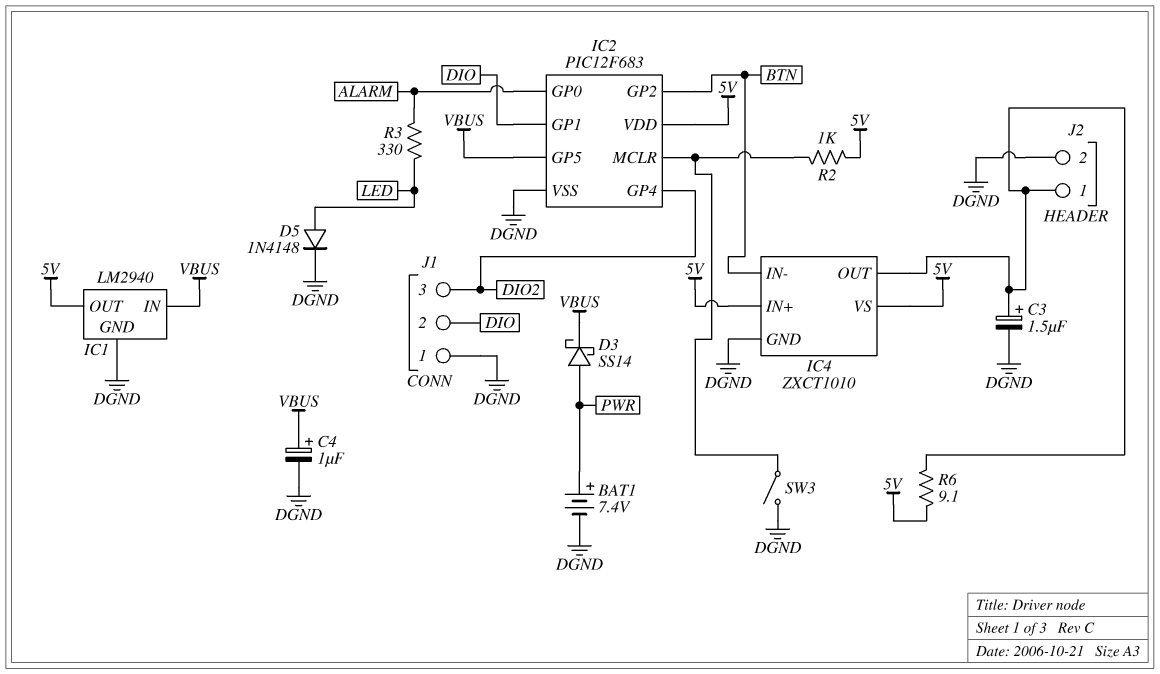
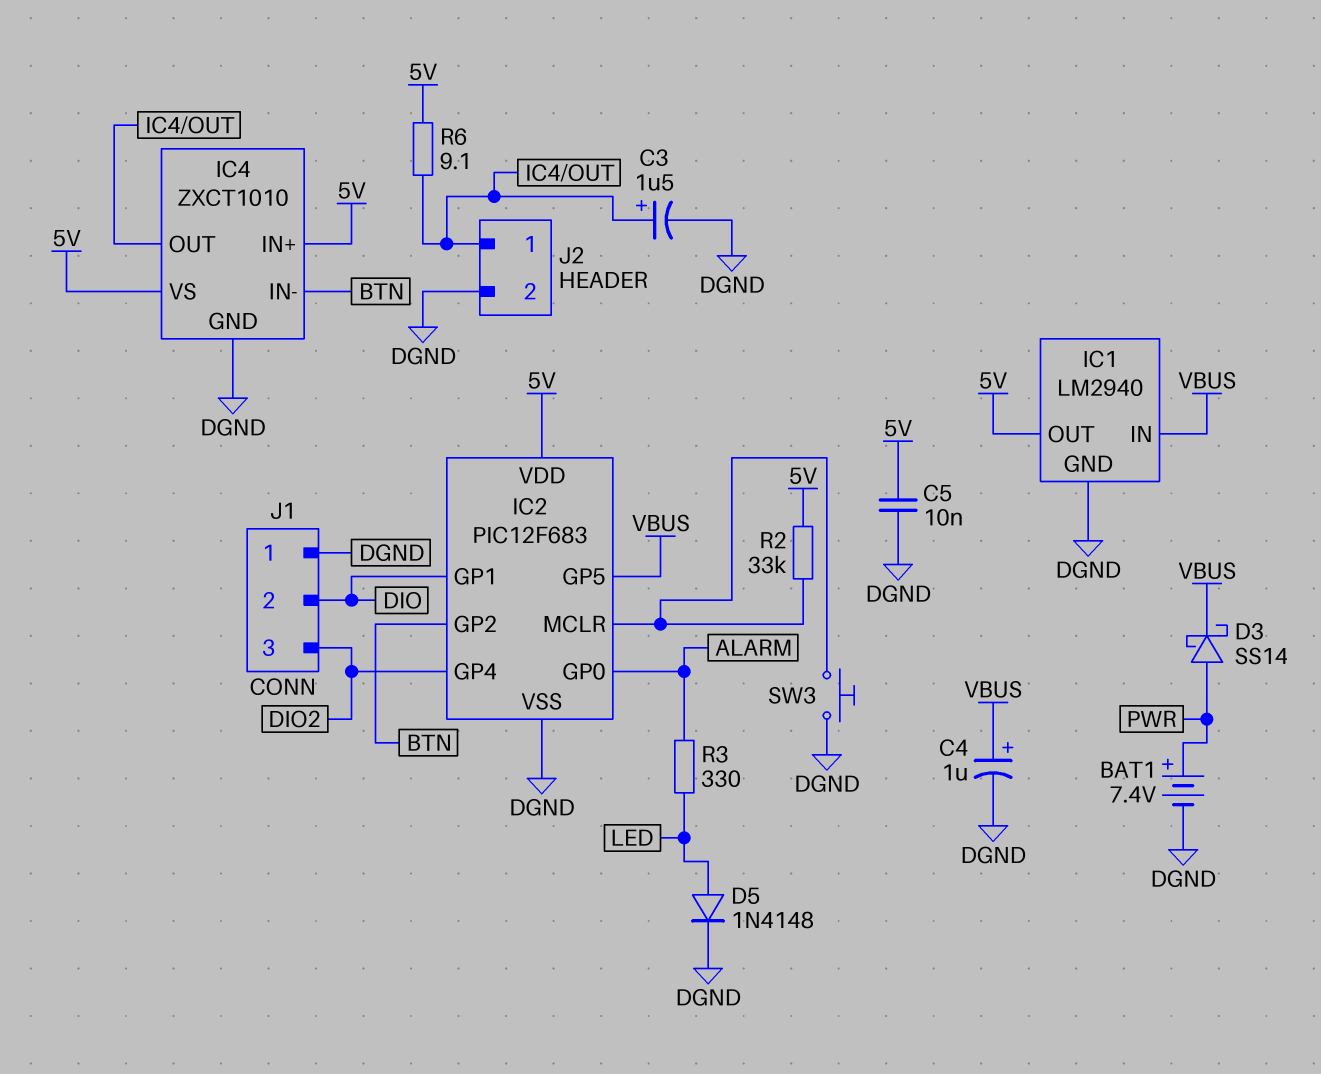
C5: none -> 10nF (5V, DGND)
R2: 1k (5V, IC2/MCLR) -> 33k (5V, IC2/MCLR)
SW3: switch (DGND, IC2/MCLR) -> button (DGND, IC2/MCLR)

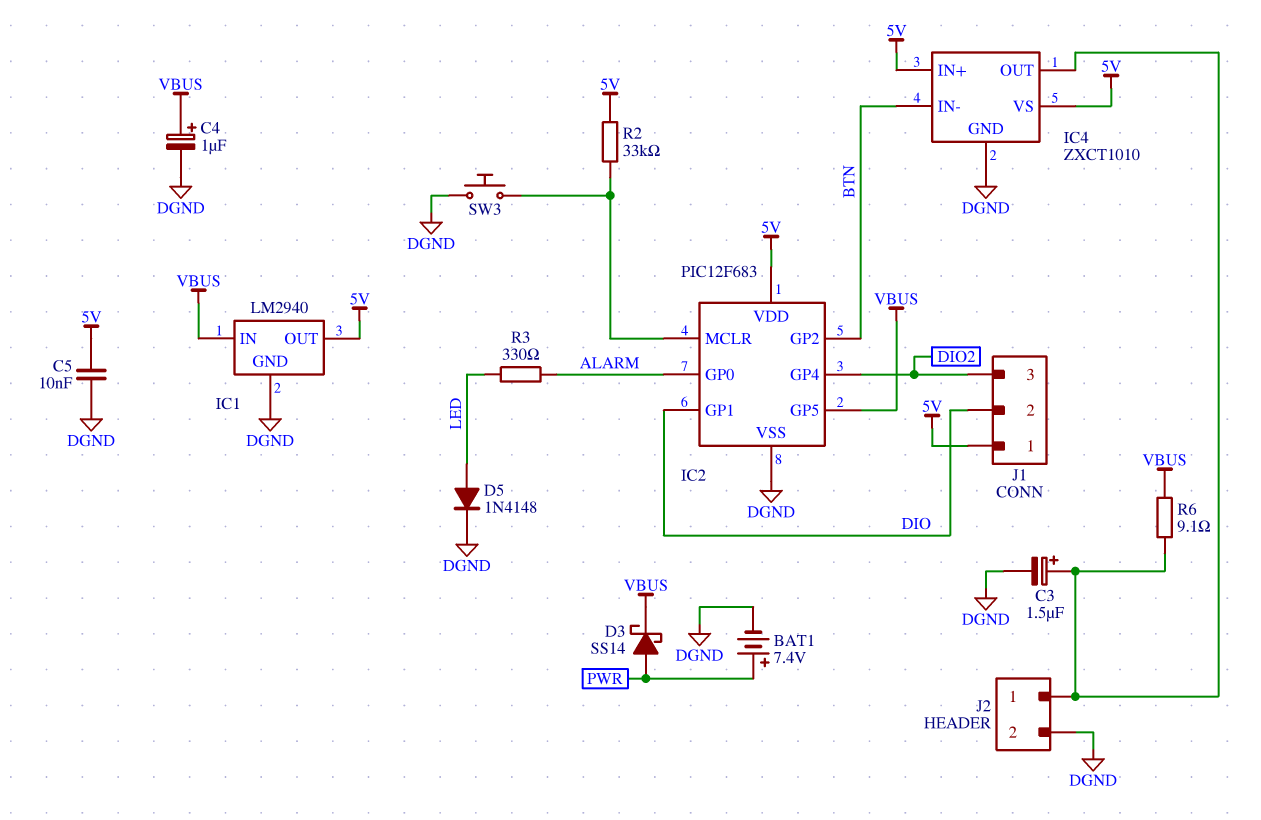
J1 pin 1: DGND -> 5V
R6: 9.1 (5V, IC4/OUT) -> 9.1 (IC4/OUT, VBUS)

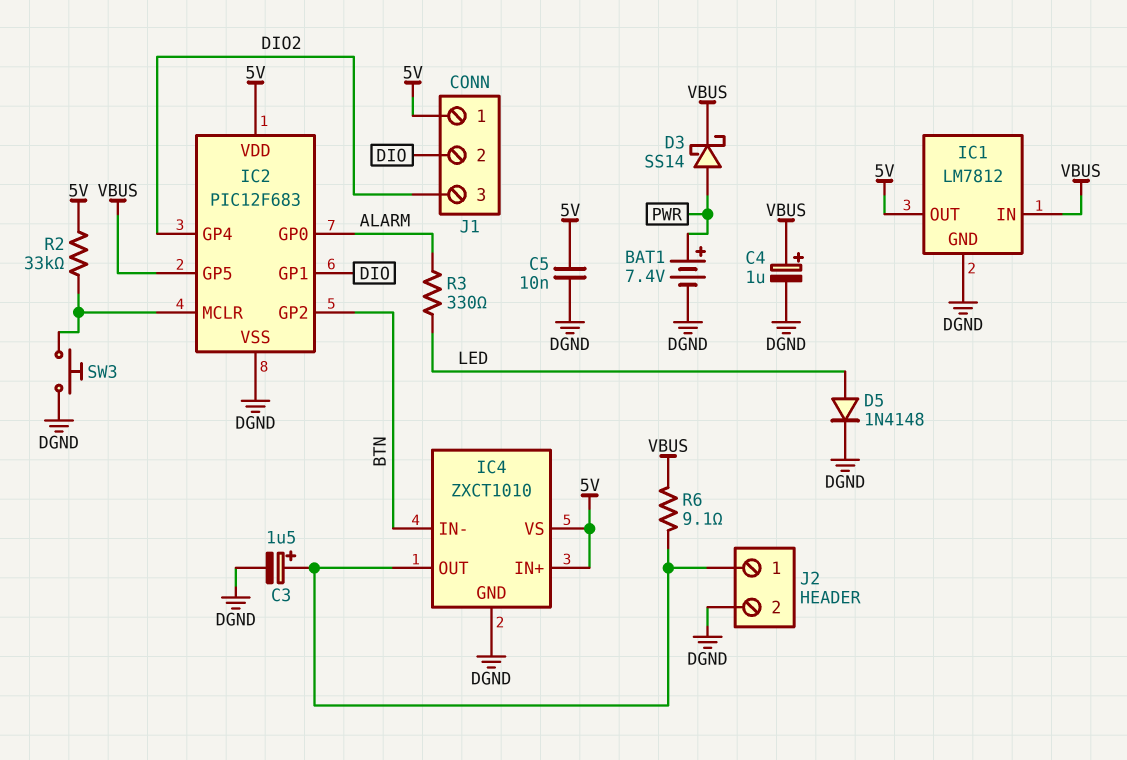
IC1: LM2940 -> LM7812

